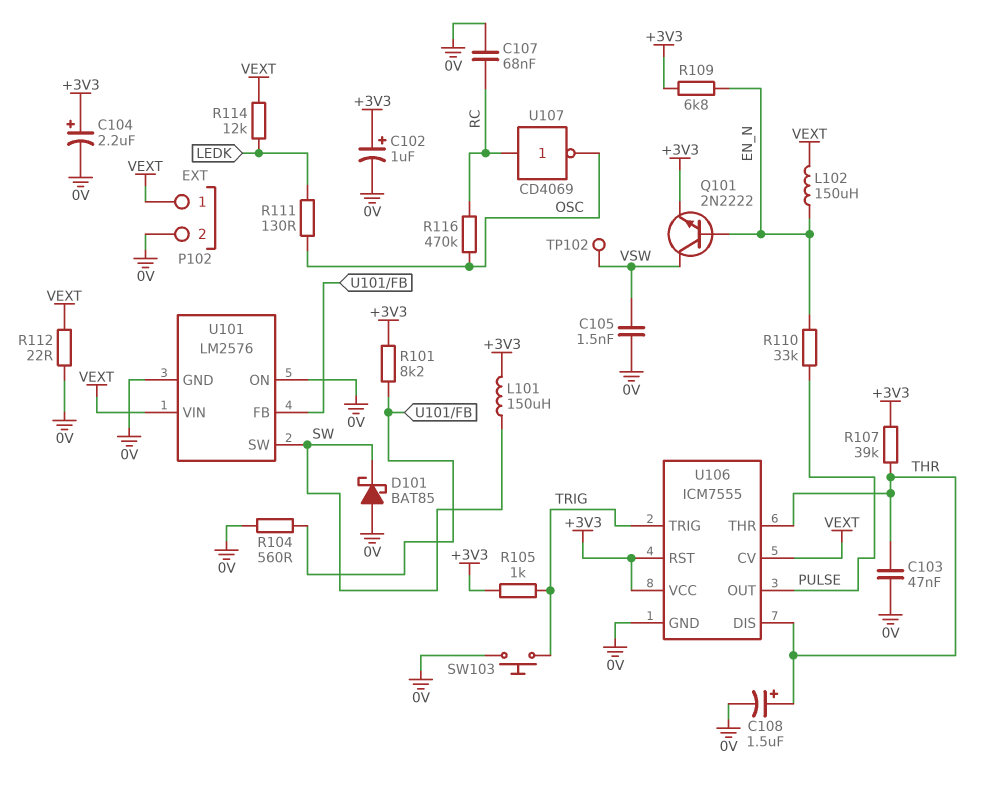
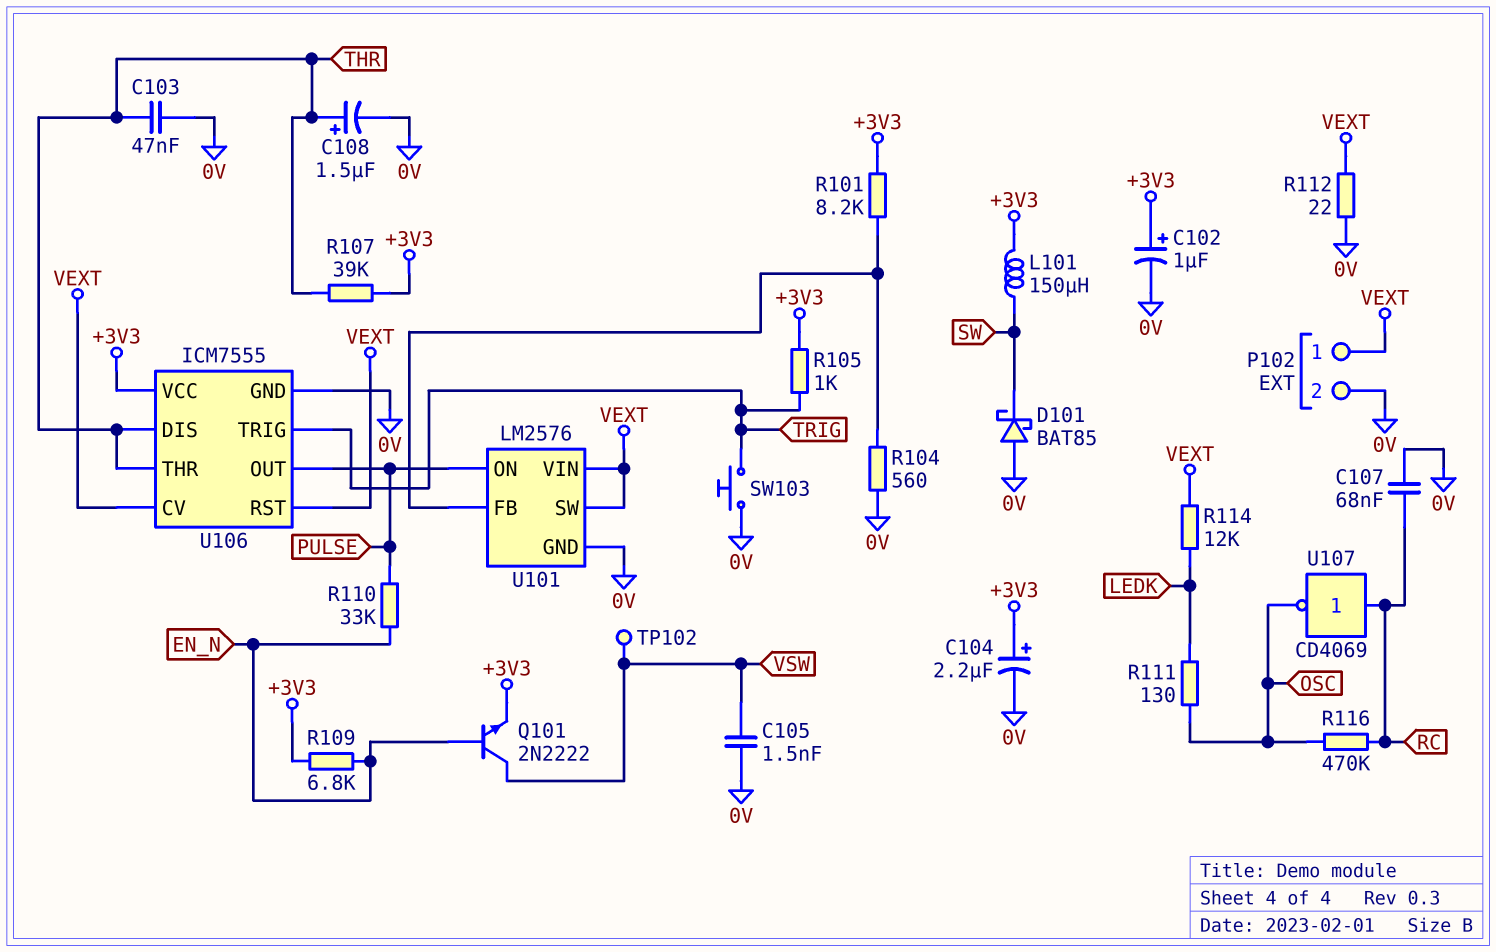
L102: 150uH (EN_N, VEXT) -> none
U101 pin ON: 0V -> PULSE
U101 pin SW: SW -> VEXT
U106 pin RST: +3V3 -> VEXT

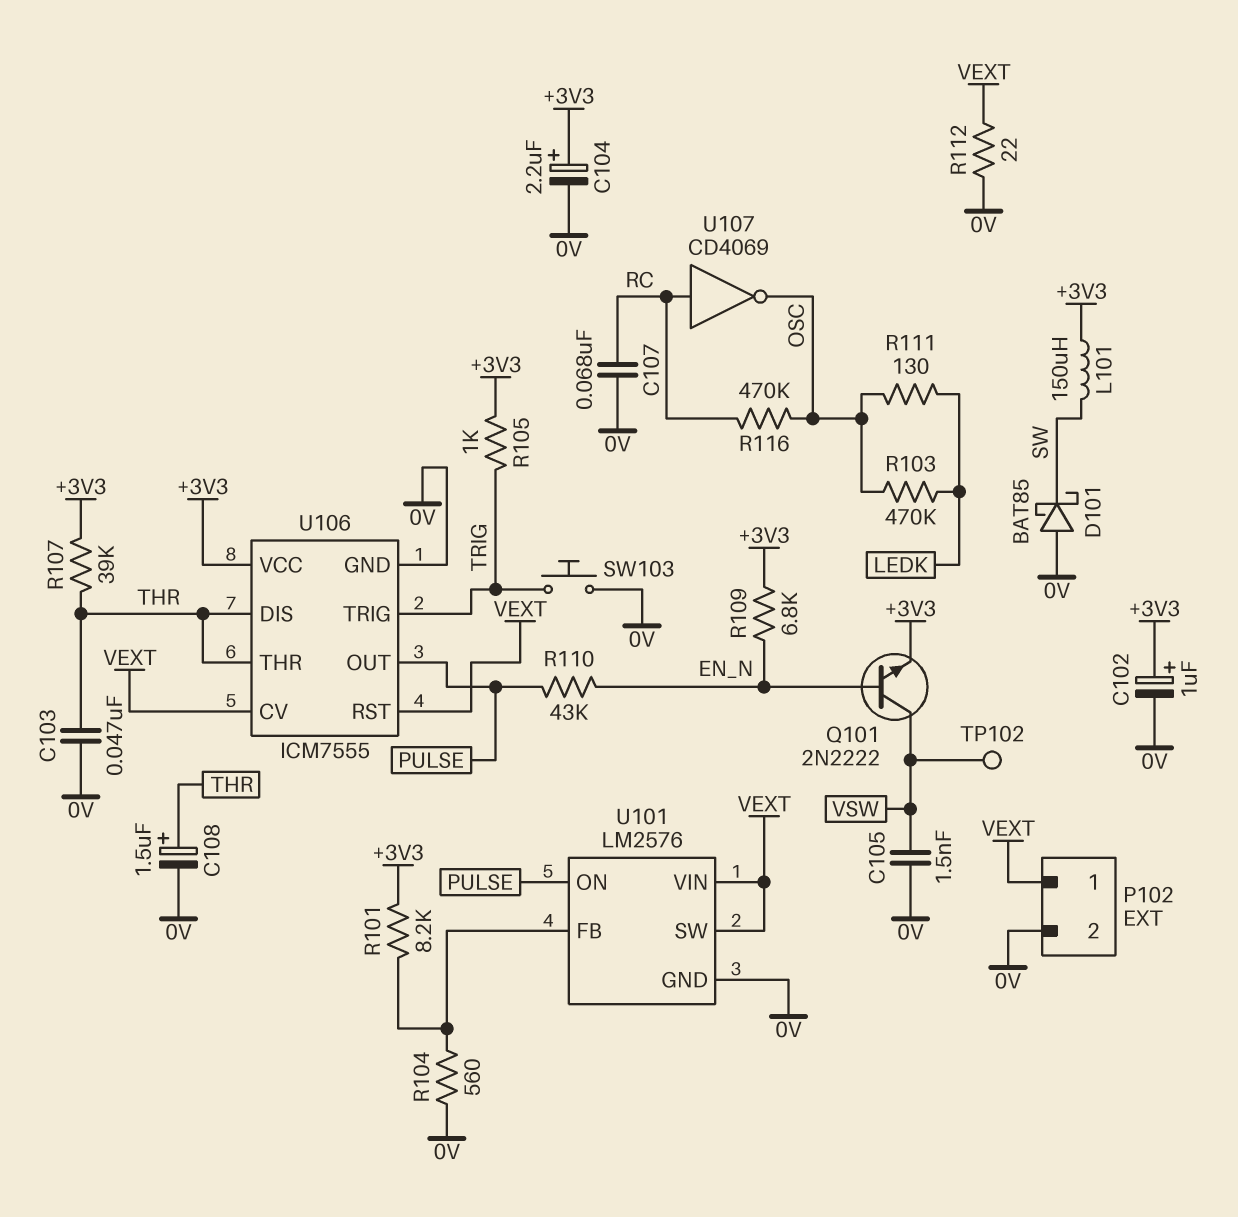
R103: none -> 470k (LEDK, OSC)
R110: 33k (EN_N, PULSE) -> 43k (EN_N, PULSE)
R114: 12k (LEDK, VEXT) -> none

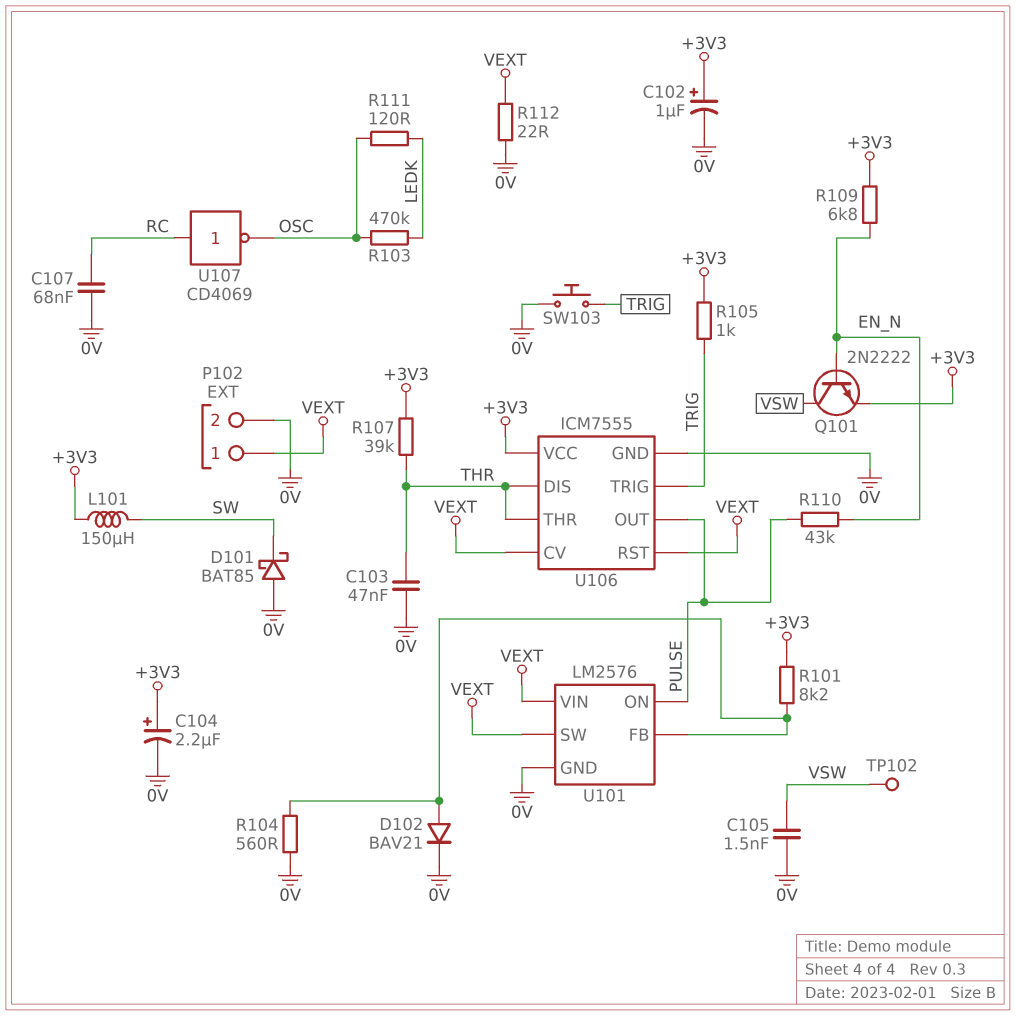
C108: 1.5uF (plus THR, minus 0V) -> none
D102: none -> diode BAV21 (A U101/FB, K 0V)
R111: 130 (LEDK, OSC) -> 120 (LEDK, OSC)
R116: 470k (OSC, RC) -> none

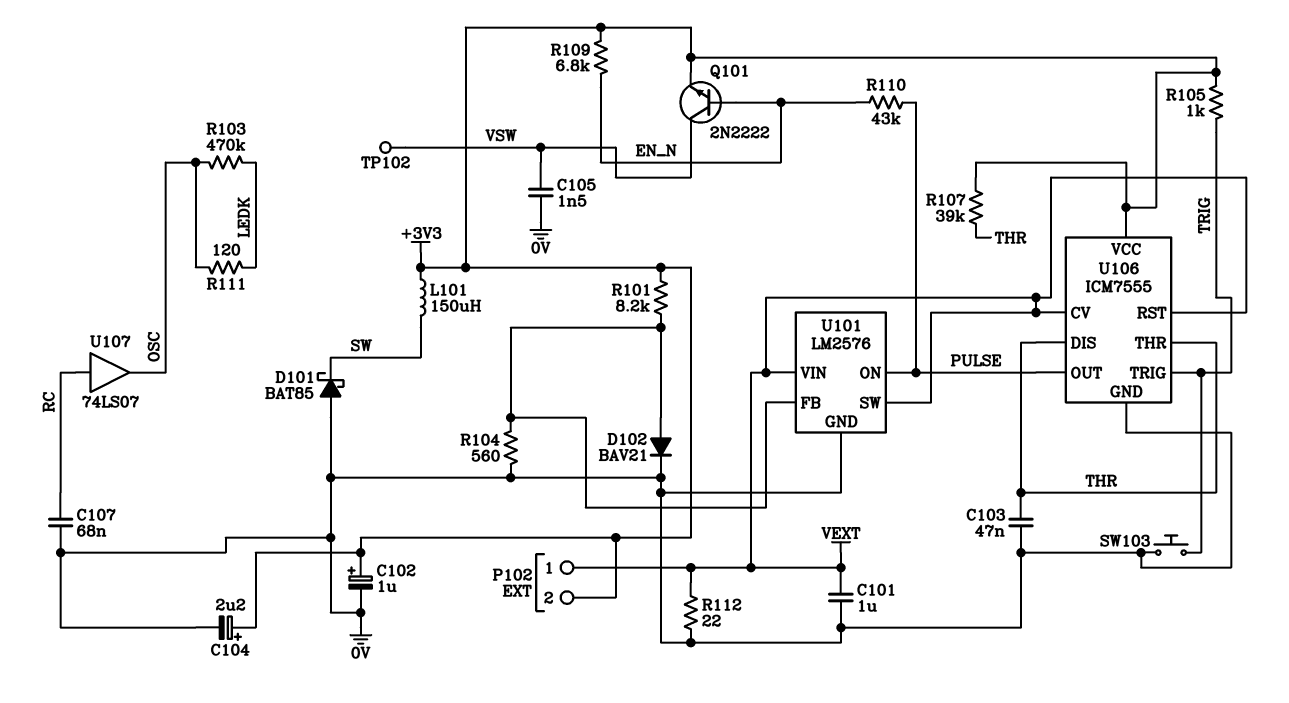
C101: none -> 1uF (0V, VEXT)
P102 pin 2: 0V -> +3V3
U107: NOT CD4069 (in RC, out OSC) -> buffer 74LS07 (in RC, out OSC)

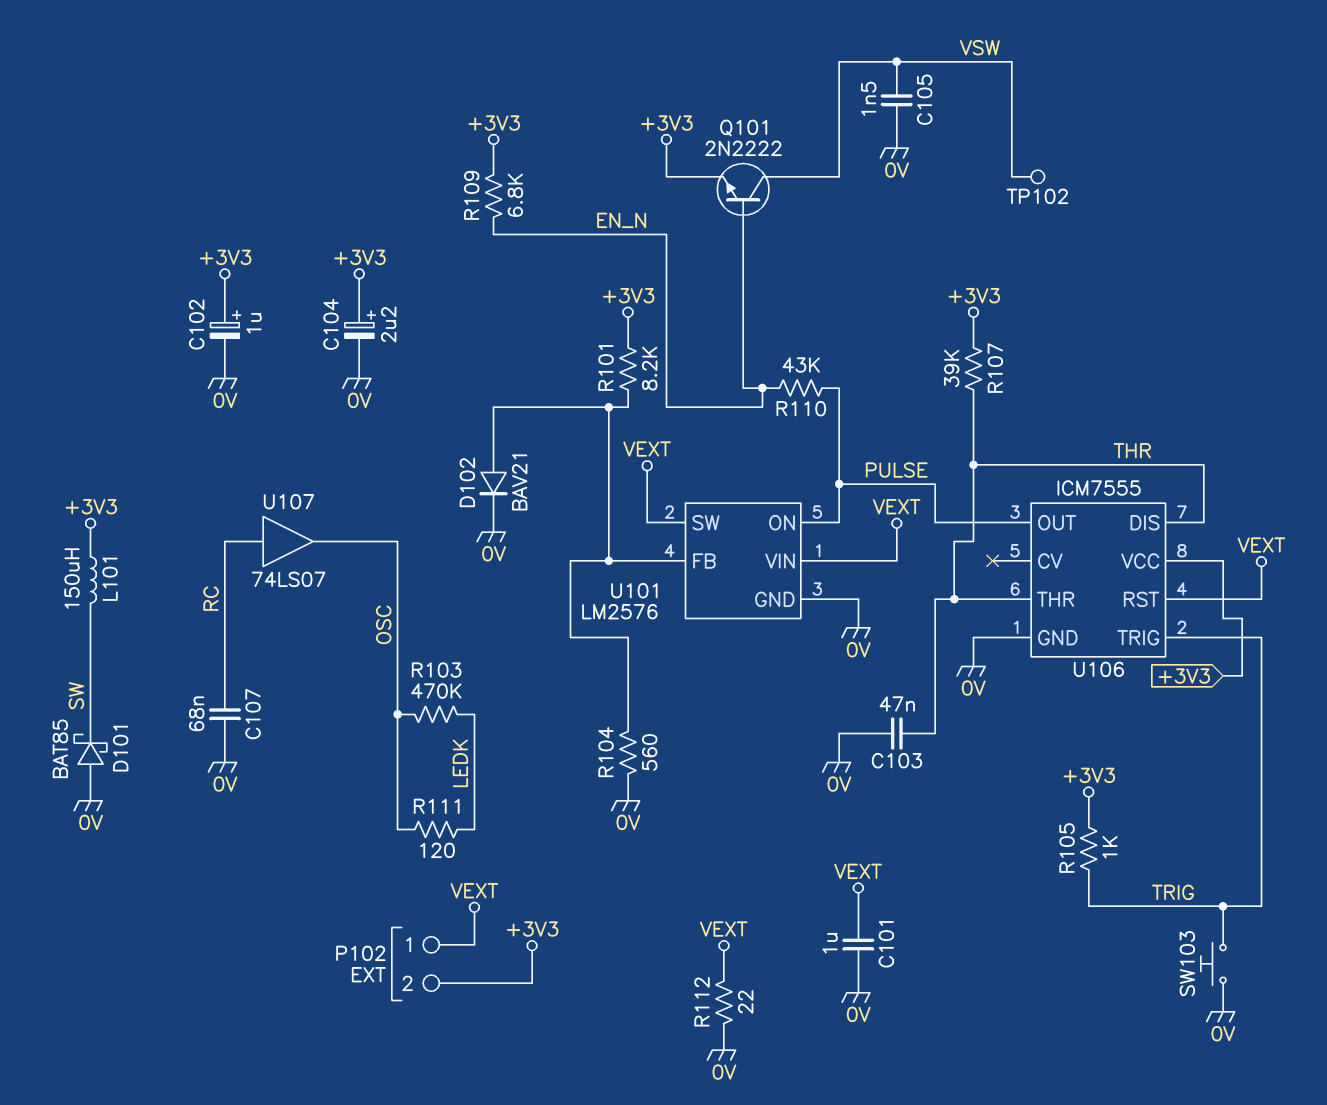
U106 pin CV: VEXT -> none

